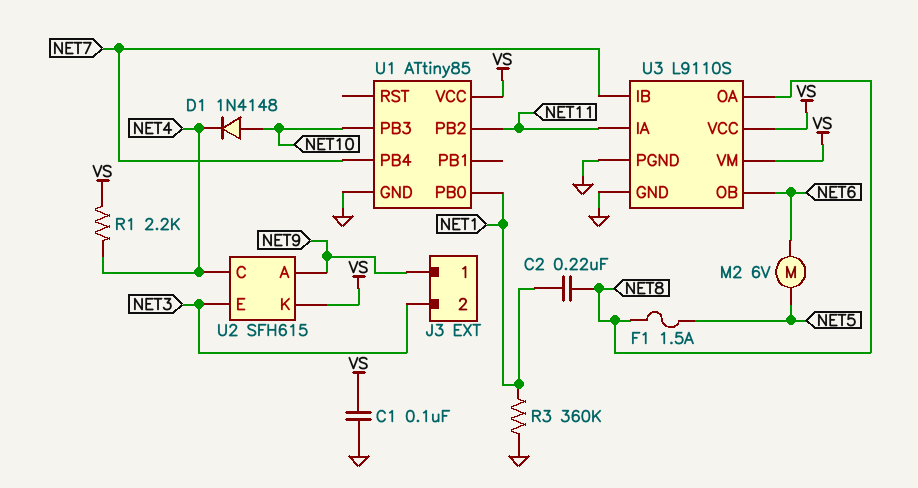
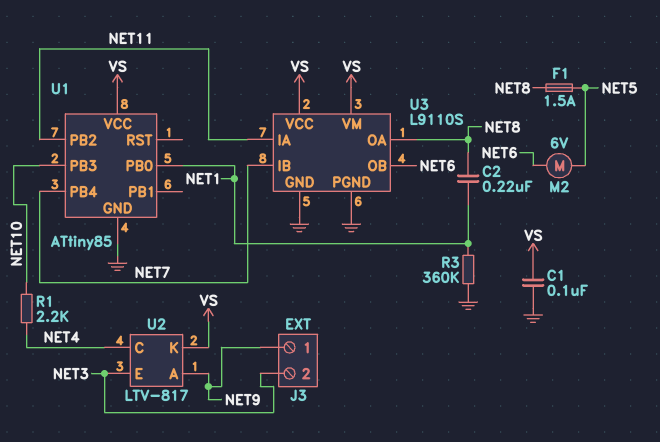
D1: diode 1N4148 (A NET10, K NET4) -> none
R1: 2.2k (NET4, VS) -> 2.2k (NET4, NET10)
U2: SFH615 -> LTV-817

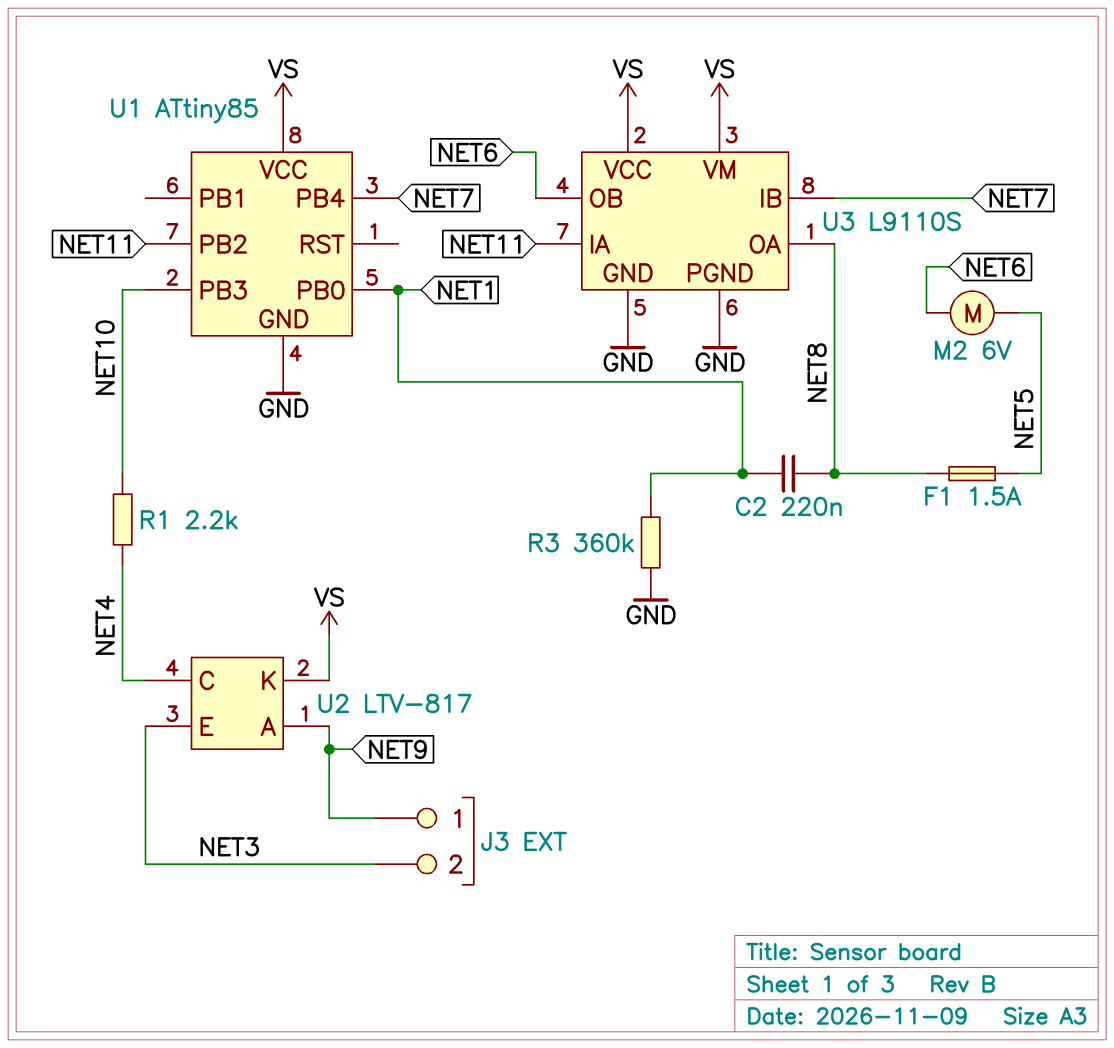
C1: 100nF (GND, VS) -> none

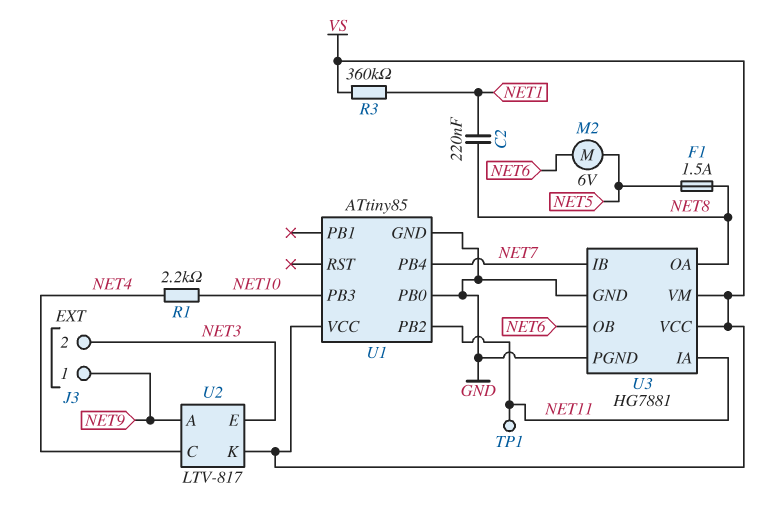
R3: 360k (GND, NET1) -> 360k (NET1, VS)
TP1: none -> test point (NET11)
U1 pin PB0: NET1 -> GND
U3: L9110S -> HG7881

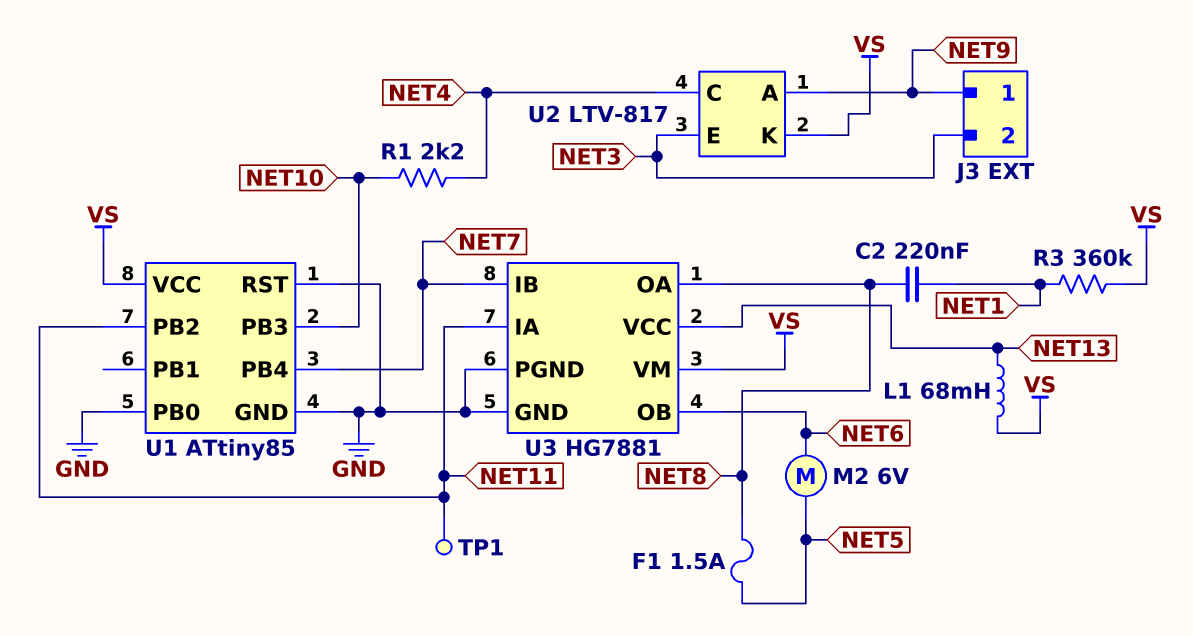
L1: none -> 68mH (NET13, VS)
U1 pin RST: none -> GND
U3 pin VCC: VS -> NET13

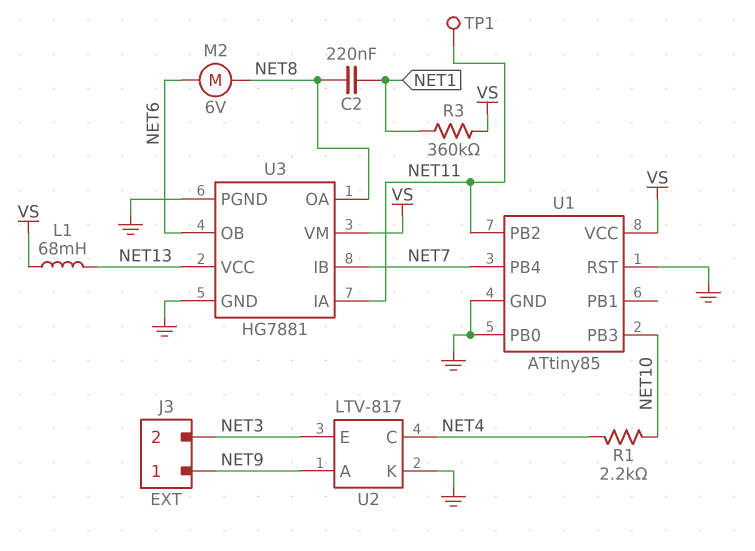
F1: 1.5A (NET5, NET8) -> none
M2: motor 6V (NET5, NET6) -> motor 6V (NET6, NET8)
U2 pin K: VS -> GND

